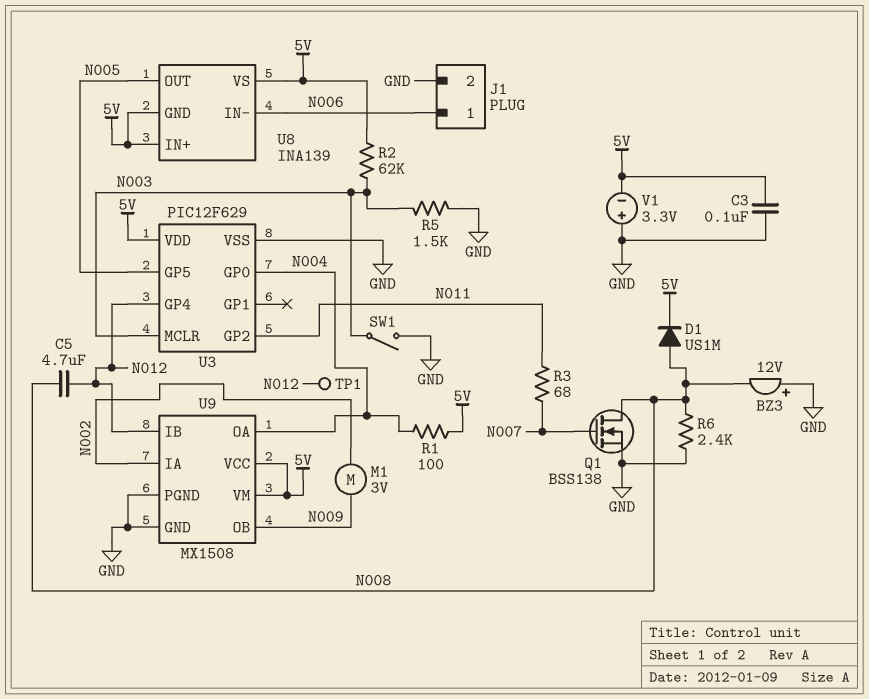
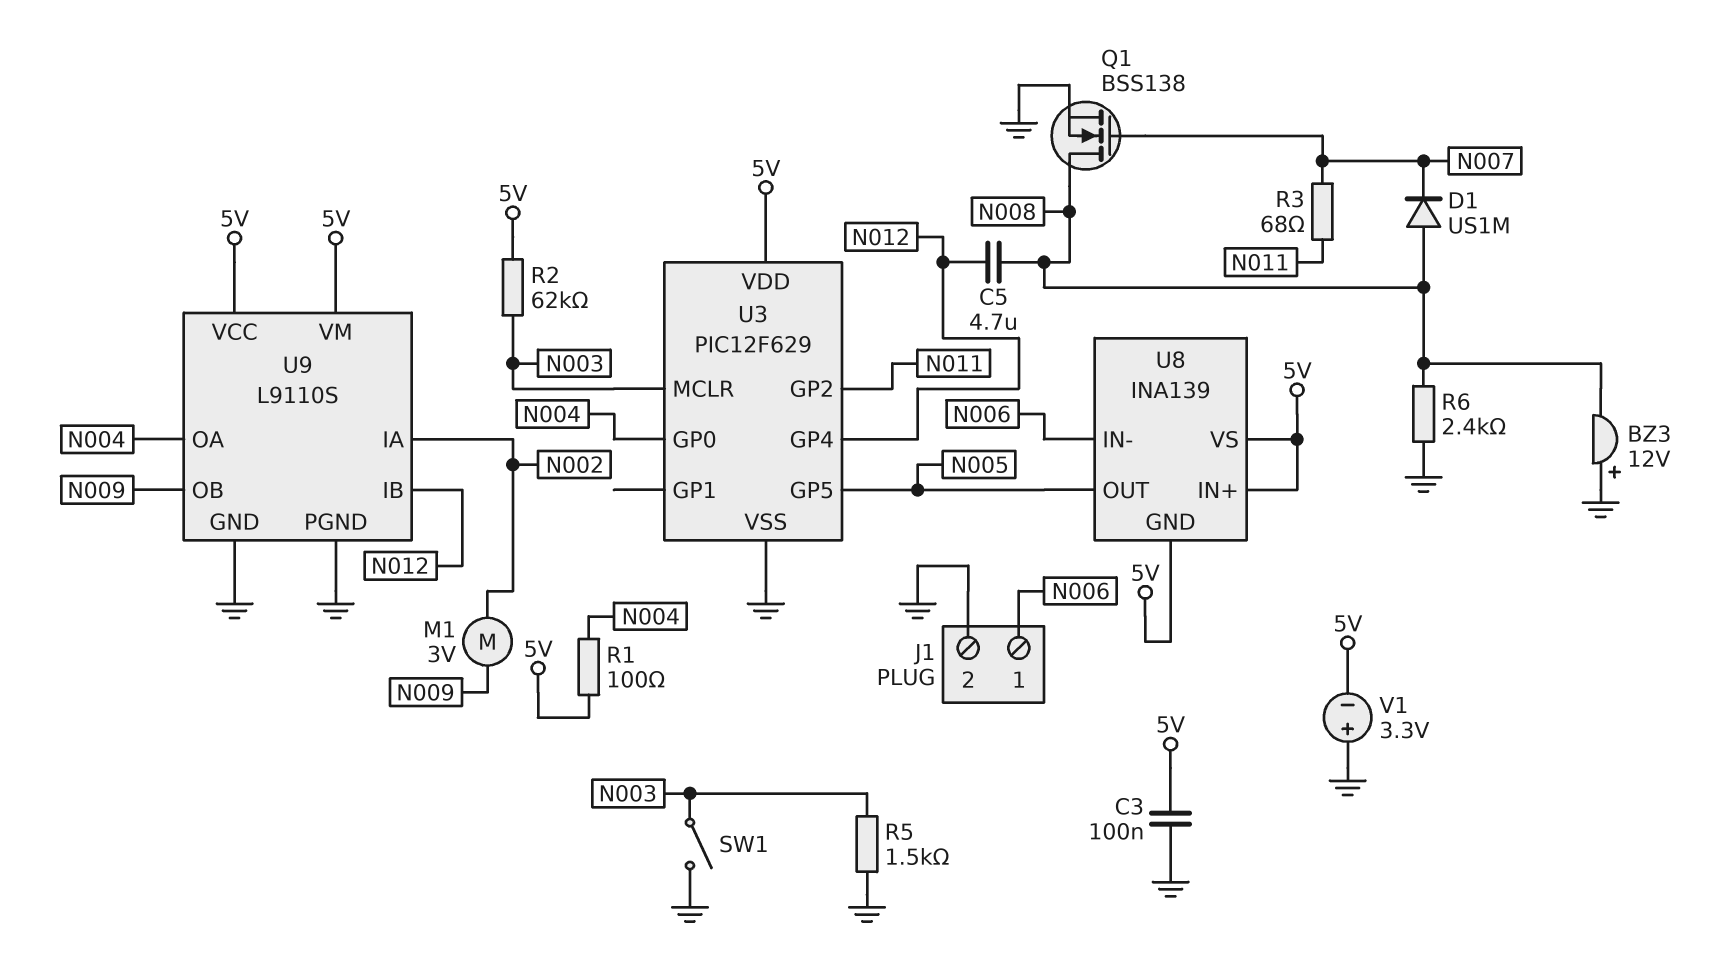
D1: diode US1M (A N008, K 5V) -> diode US1M (A N008, K N007)
TP1: test point (N012) -> none
U9: MX1508 -> L9110S

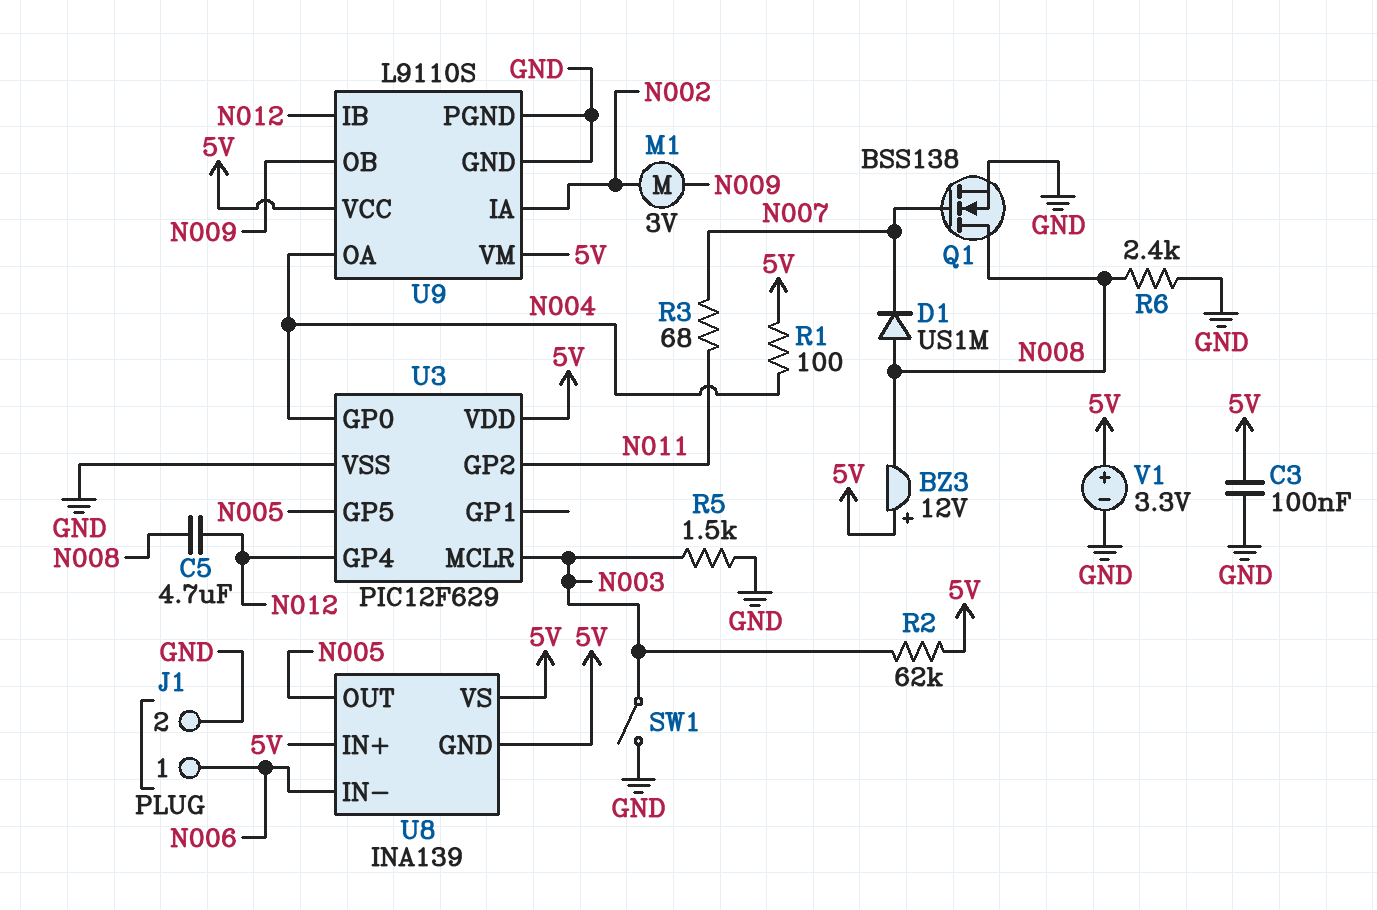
BZ3: buzzer 12V (plus GND, minus N008) -> buzzer 12V (plus 5V, minus N008)
V1: 3.3V (plus GND, minus 5V) -> 3.3V (plus 5V, minus GND)

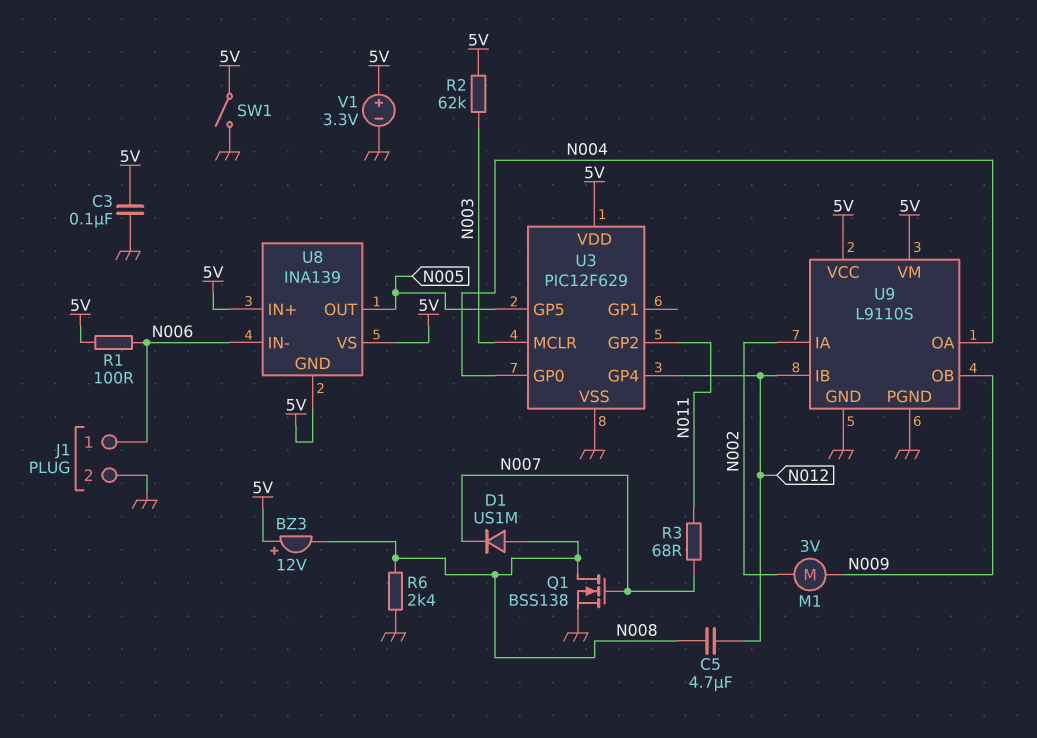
R1: 100 (5V, N004) -> 100 (5V, N006)
R5: 1.5k (GND, N003) -> none
SW1: switch (GND, N003) -> switch (5V, GND)

